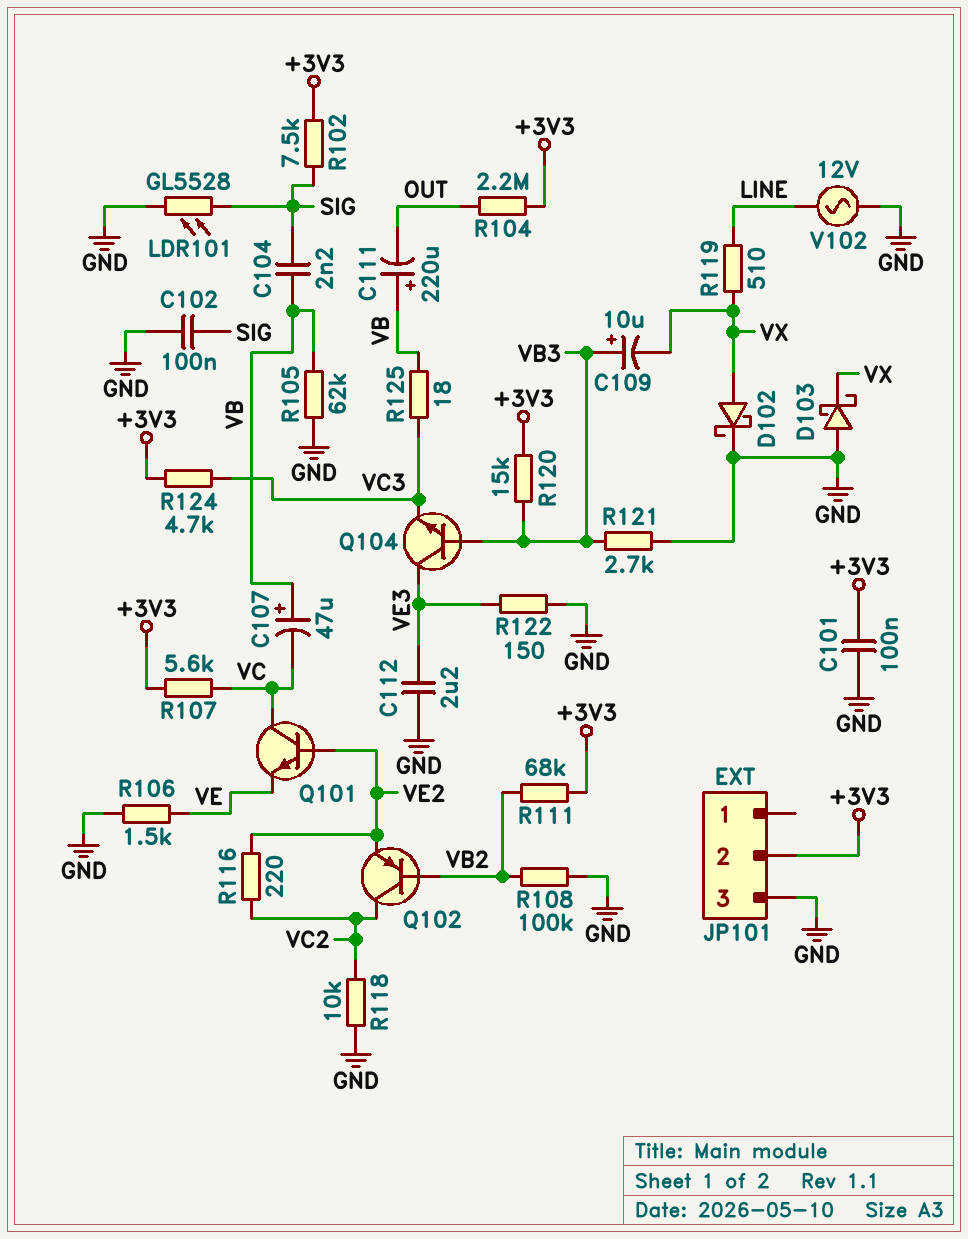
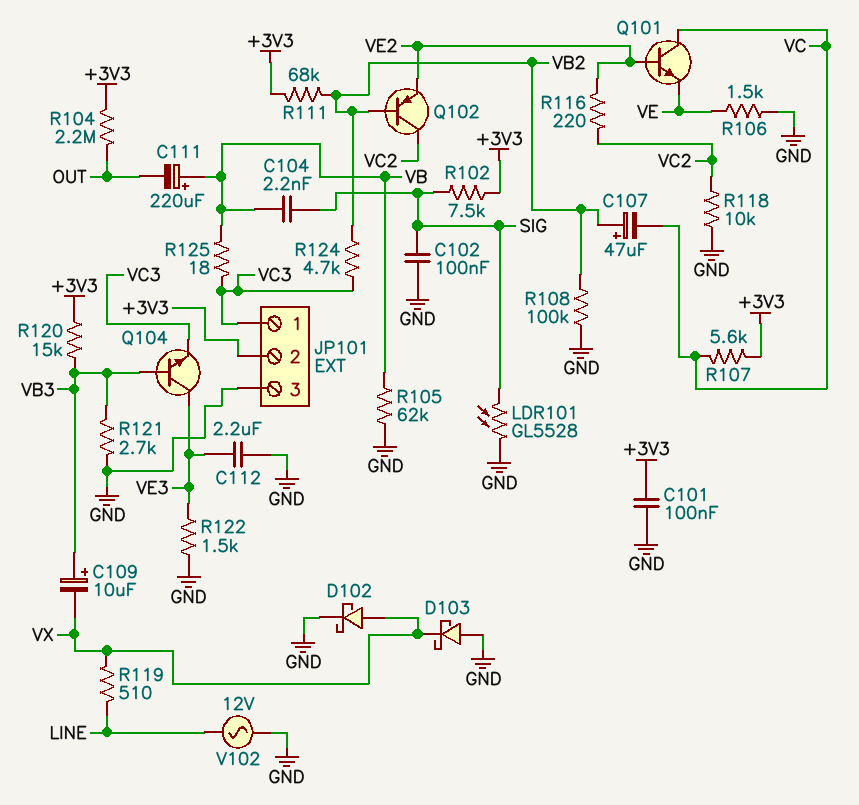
C107: 47uF (plus VB, minus VC) -> 47uF (plus VB2, minus VC)
JP101 pin 1: none -> VC3
R122: 150 (GND, VE3) -> 1.5k (GND, VE3)
R124: 4.7k (+3V3, VC3) -> 4.7k (VB2, VC3)

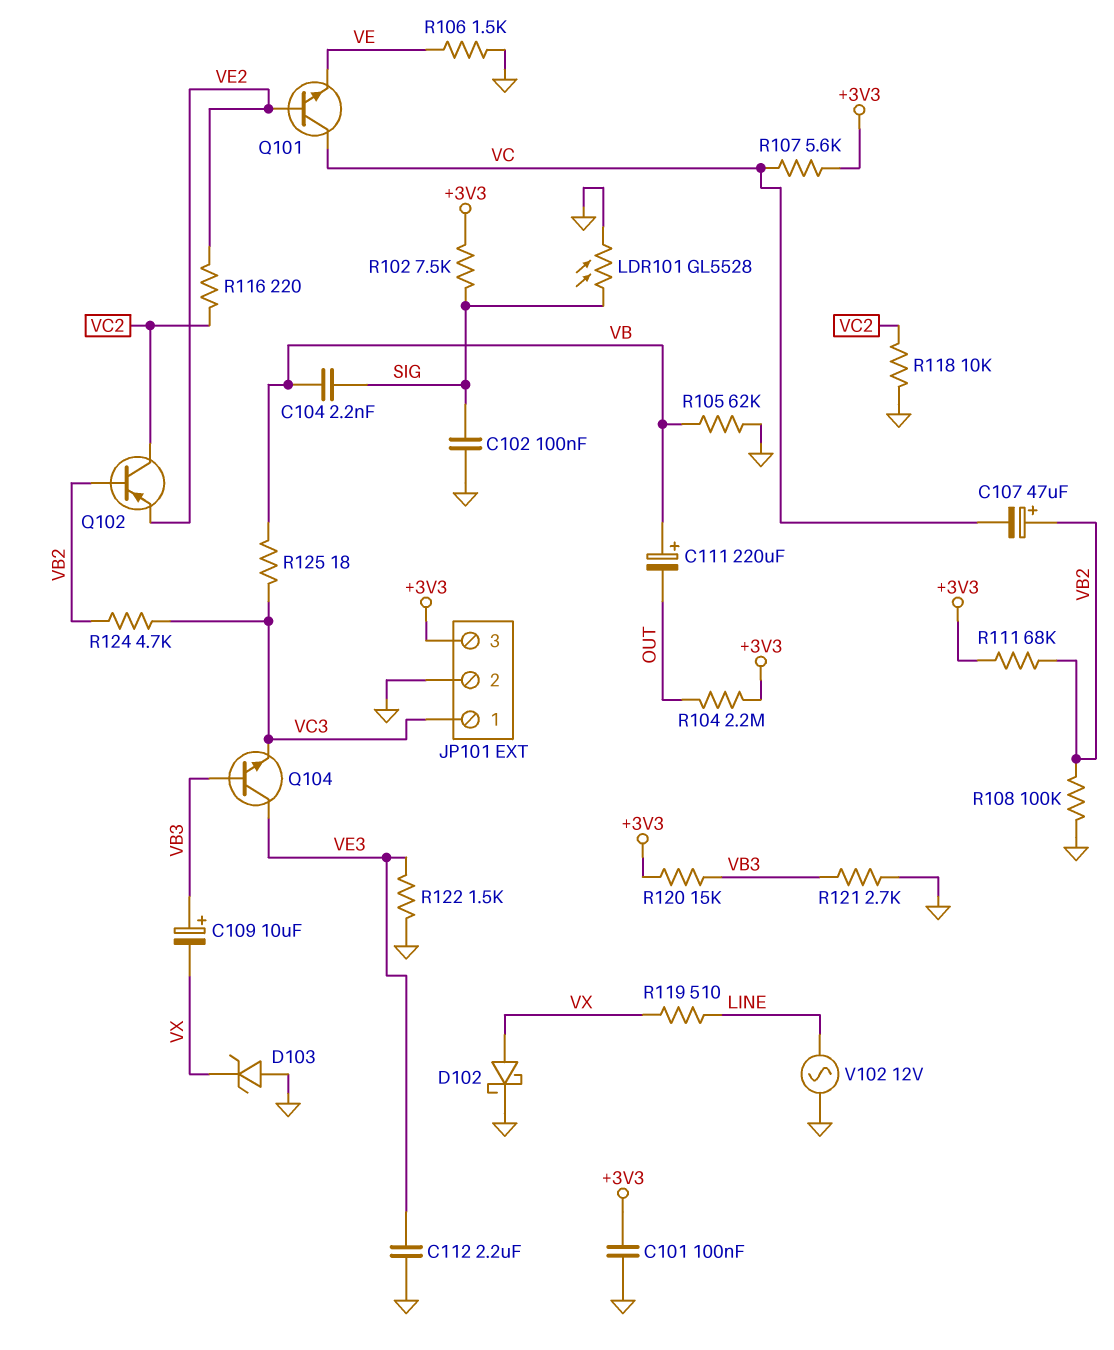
D103: schottky (A GND, K VX) -> zener (A GND, K VX)
JP101 pin 2: +3V3 -> GND
JP101 pin 3: GND -> +3V3

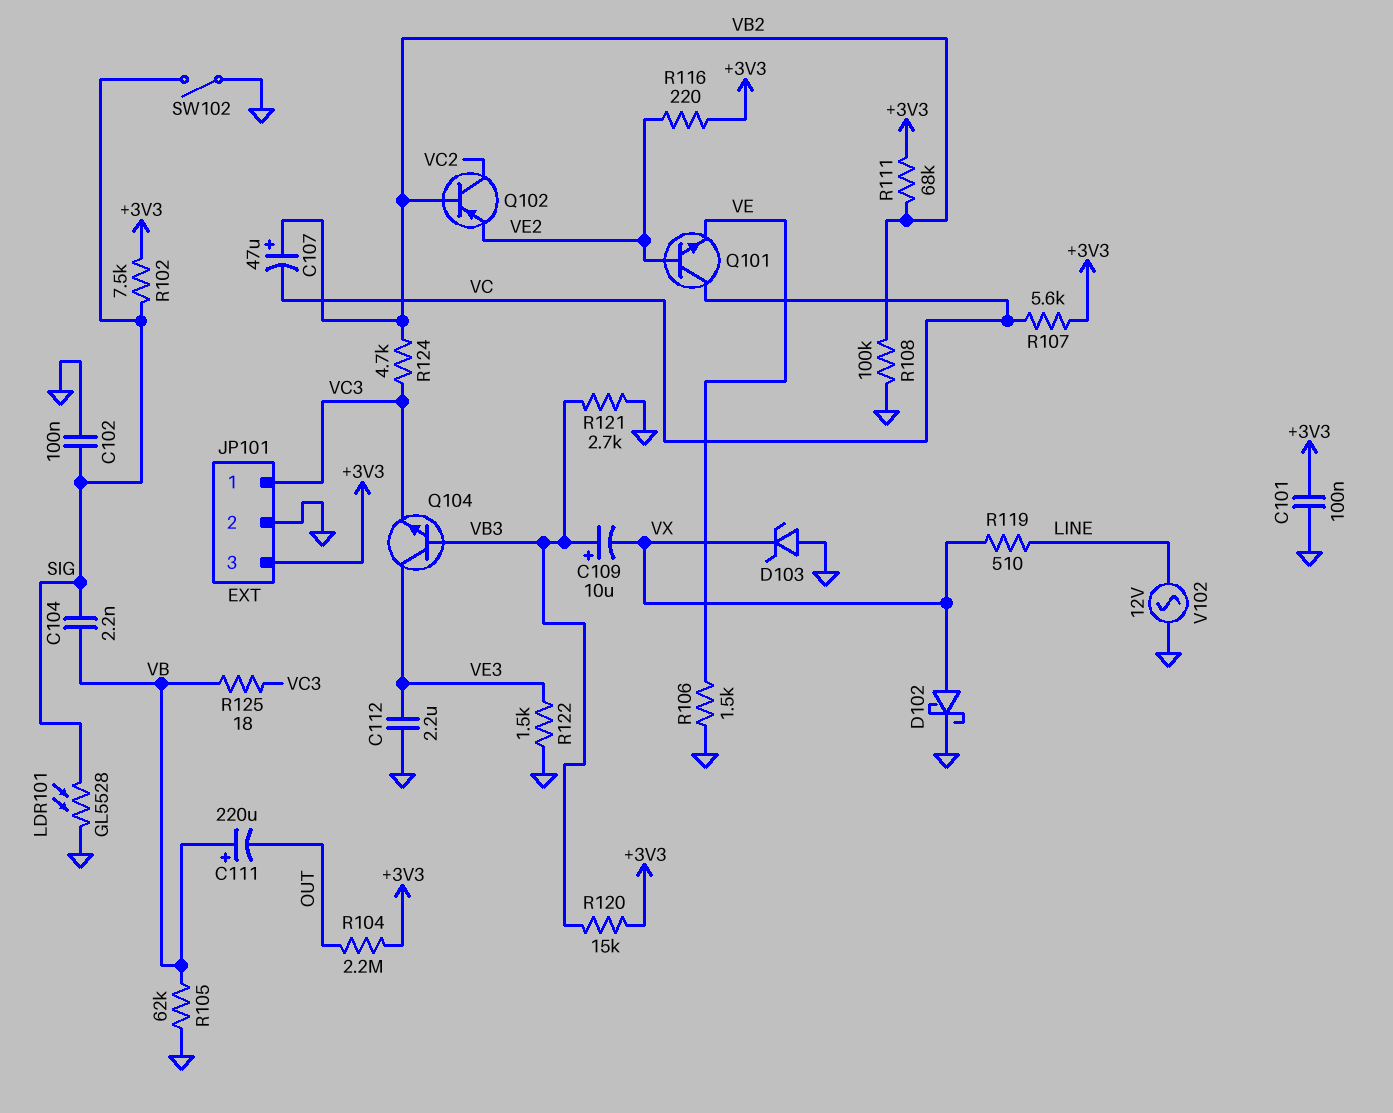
R116: 220 (VC2, VE2) -> 220 (+3V3, VE2)
R118: 10k (GND, VC2) -> none
SW102: none -> switch (GND, SIG)

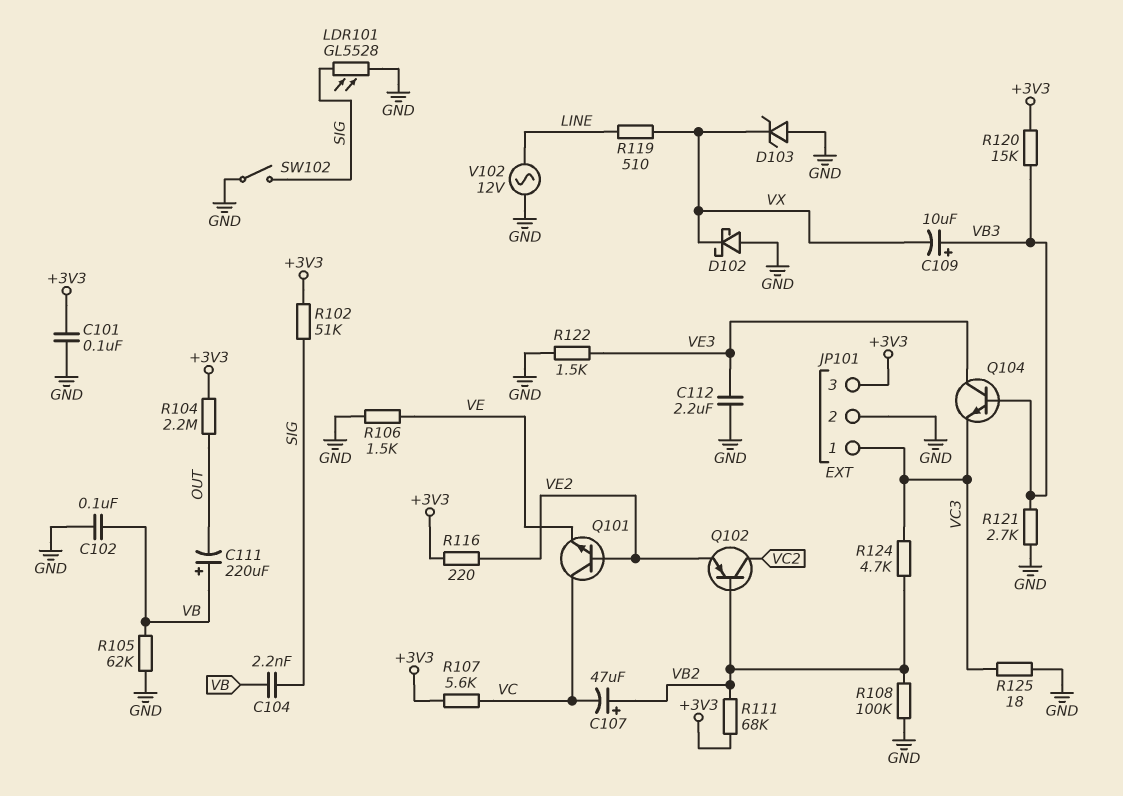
C102: 100nF (GND, SIG) -> 100nF (GND, VB)
D102: schottky (A VX, K GND) -> schottky (A GND, K VX)
R102: 7.5k (+3V3, SIG) -> 51k (+3V3, SIG)
R125: 18 (VB, VC3) -> 18 (GND, VC3)

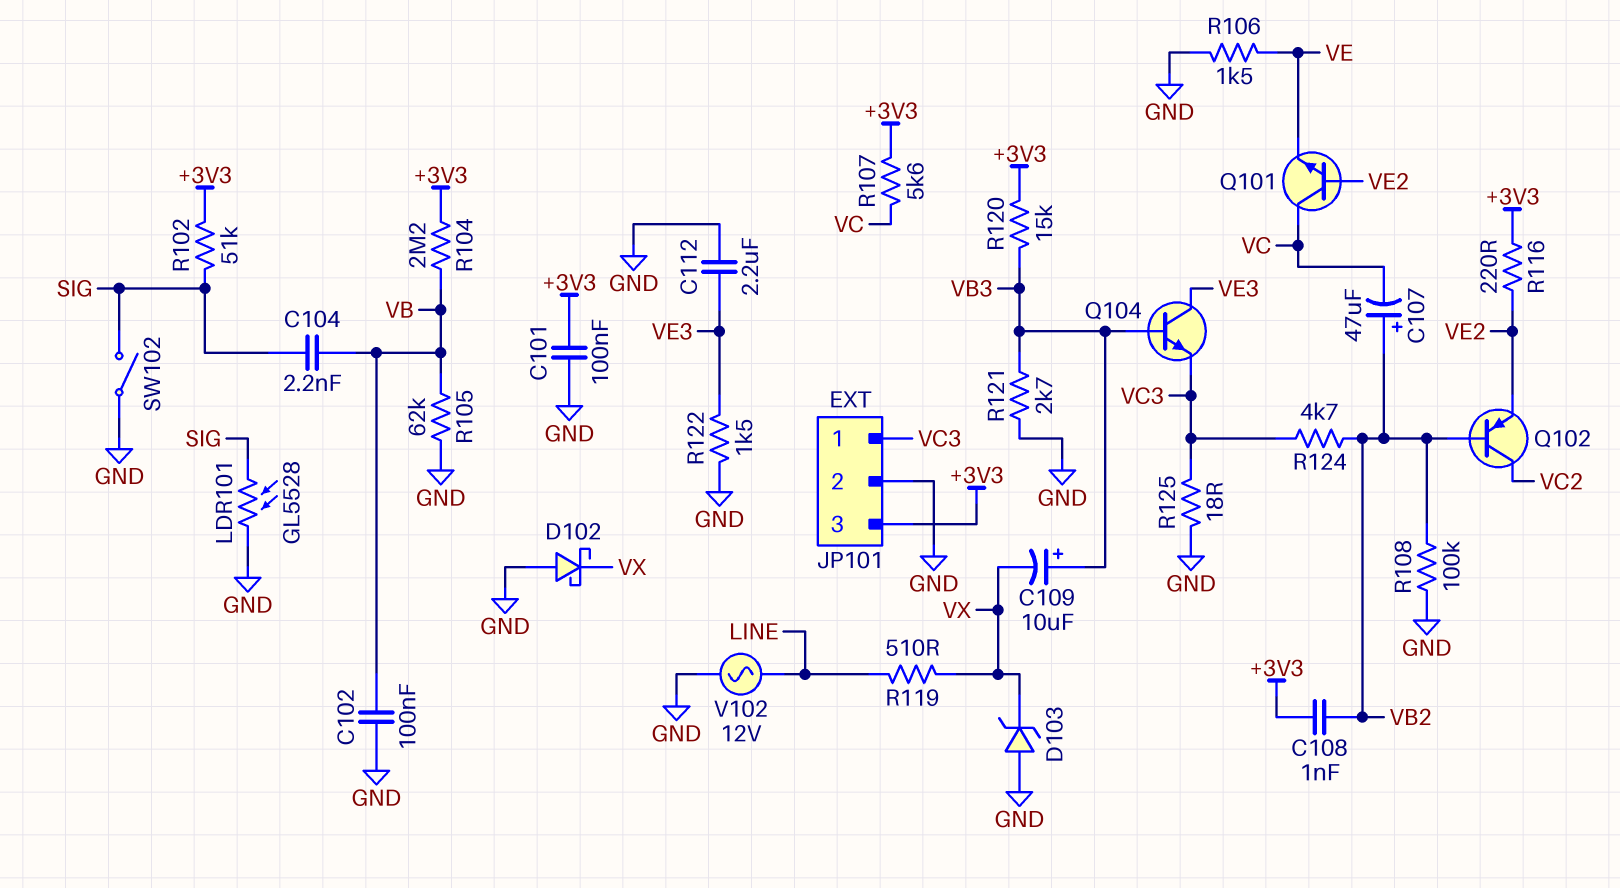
C108: none -> 1nF (+3V3, VB2)
C111: 220uF (plus VB, minus OUT) -> none
R104: 2.2M (+3V3, OUT) -> 2.2M (+3V3, VB)
R111: 68k (+3V3, VB2) -> none

